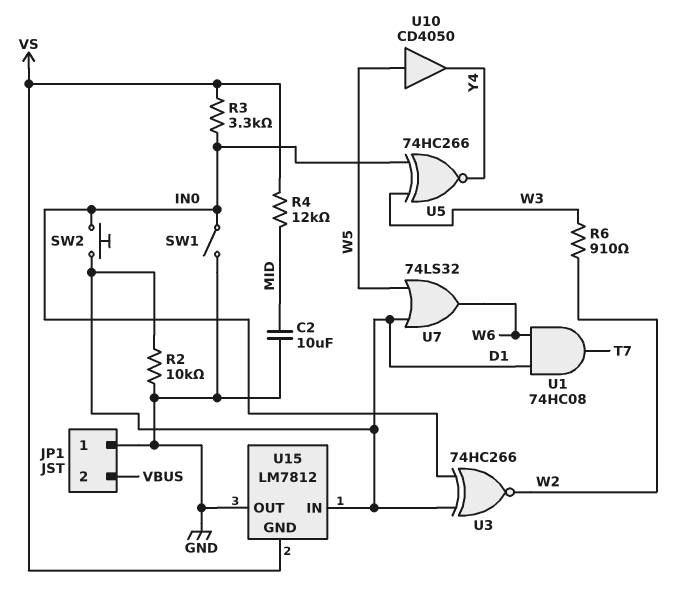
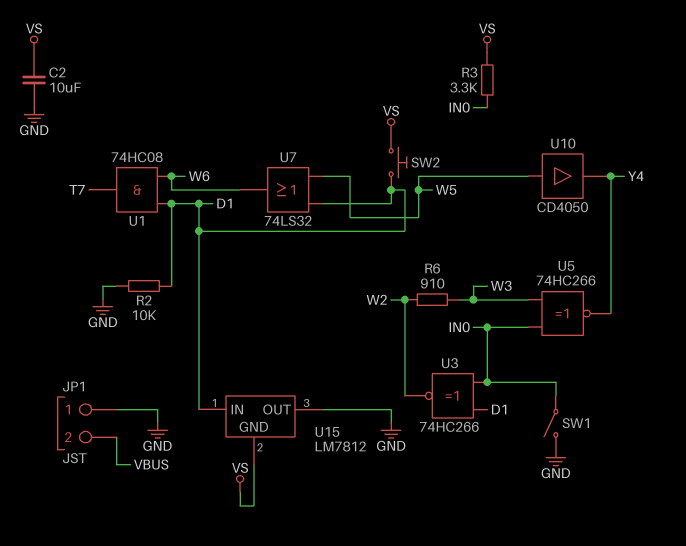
C2: 10uF (GND, MID) -> 10uF (GND, VS)
R4: 12k (MID, VS) -> none
SW2: button (D1, IN0) -> button (D1, VS)

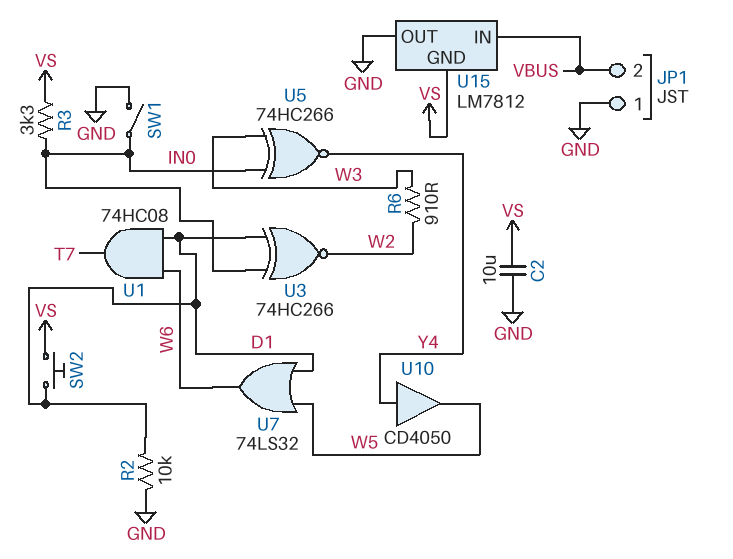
U10: buffer CD4050 (in W5, out Y4) -> buffer CD4050 (in Y4, out W5)
U15 pin IN: D1 -> VBUS

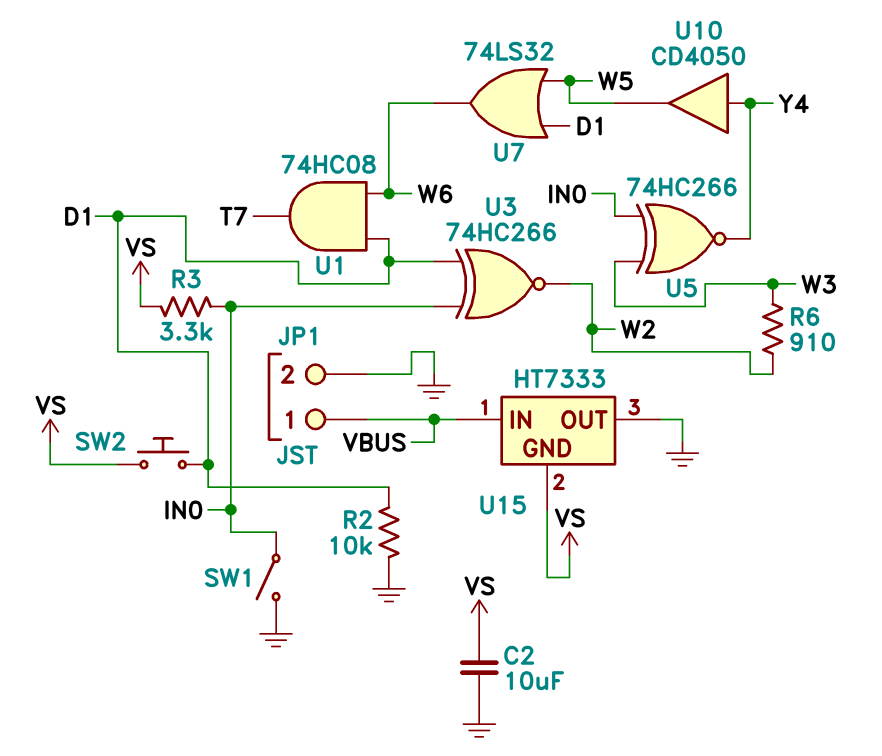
JP1 pin 1: GND -> VBUS
JP1 pin 2: VBUS -> GND
U15: LM7812 -> HT7333

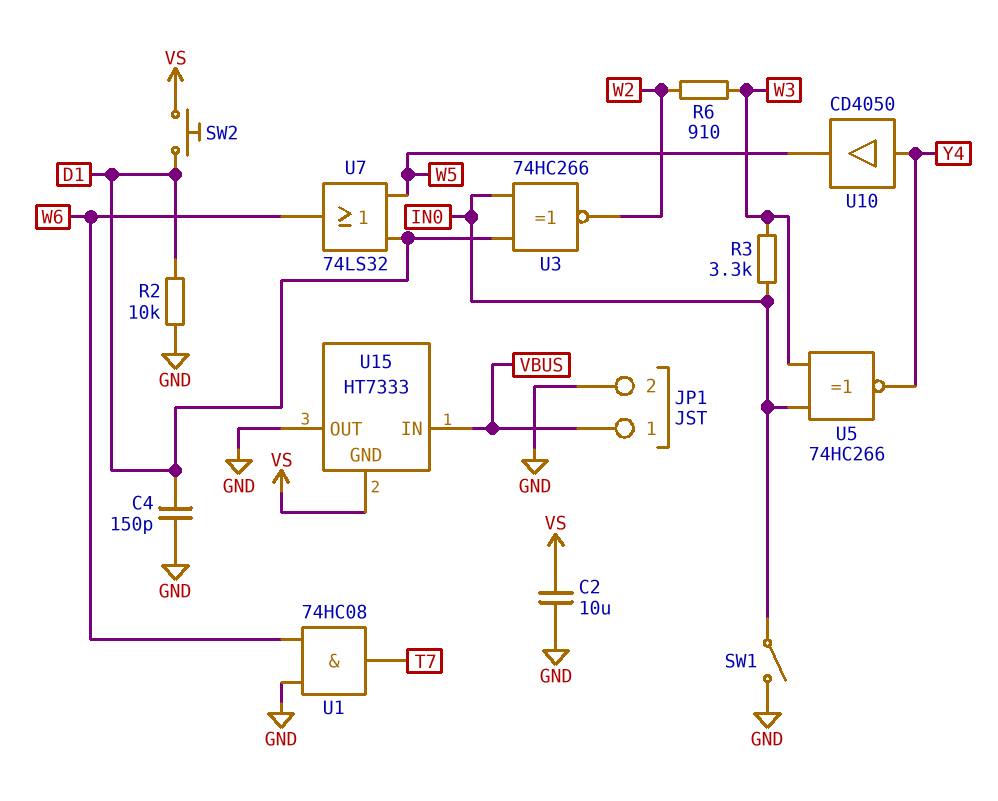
C4: none -> 150pF (D1, GND)
R3: 3.3k (IN0, VS) -> 3.3k (IN0, W3)
U1: AND 74HC08 (in D1, in W6, out T7) -> AND 74HC08 (in GND, in W6, out T7)

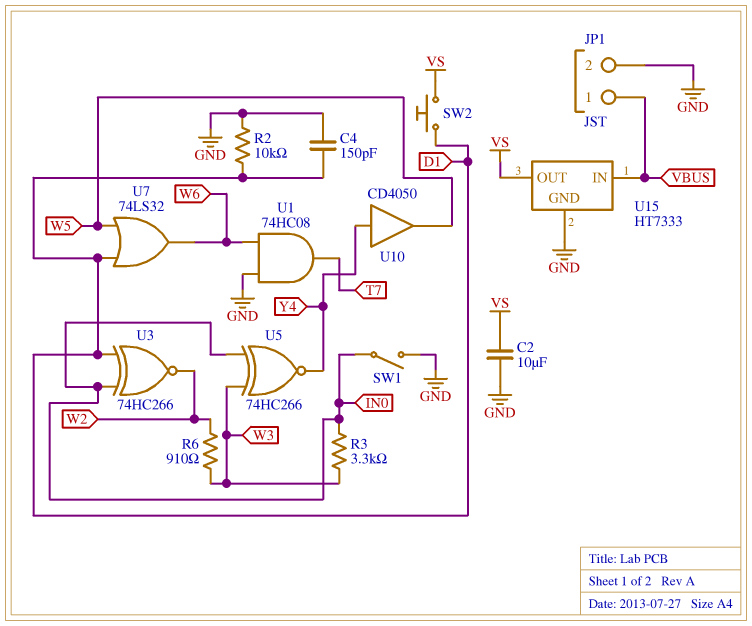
U15 pin GND: VS -> GND
U15 pin OUT: GND -> VS

